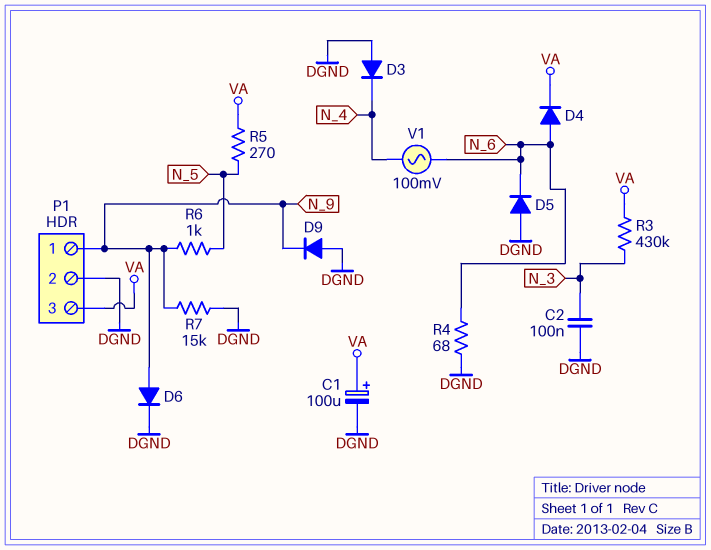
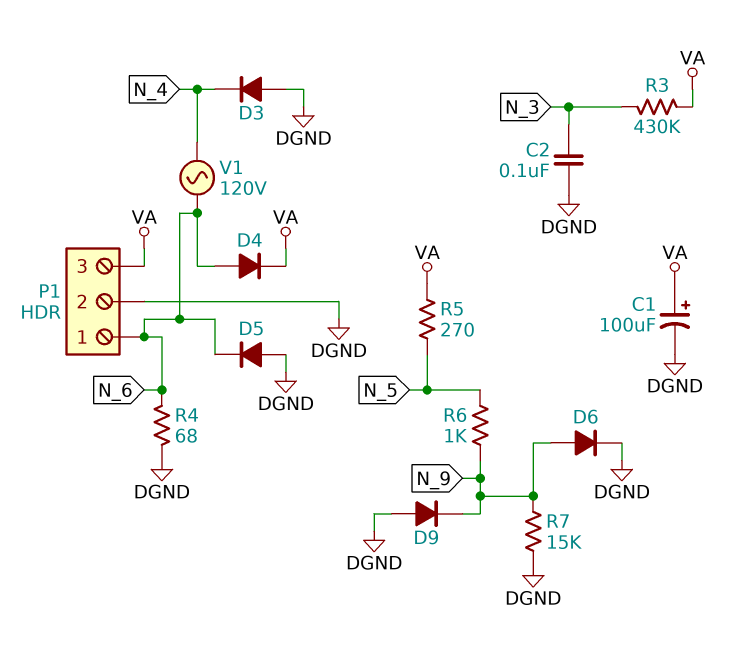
P1 pin 1: N_9 -> N_6
V1: AC 100mV (N_4, N_6) -> AC 120V (N_4, N_6)

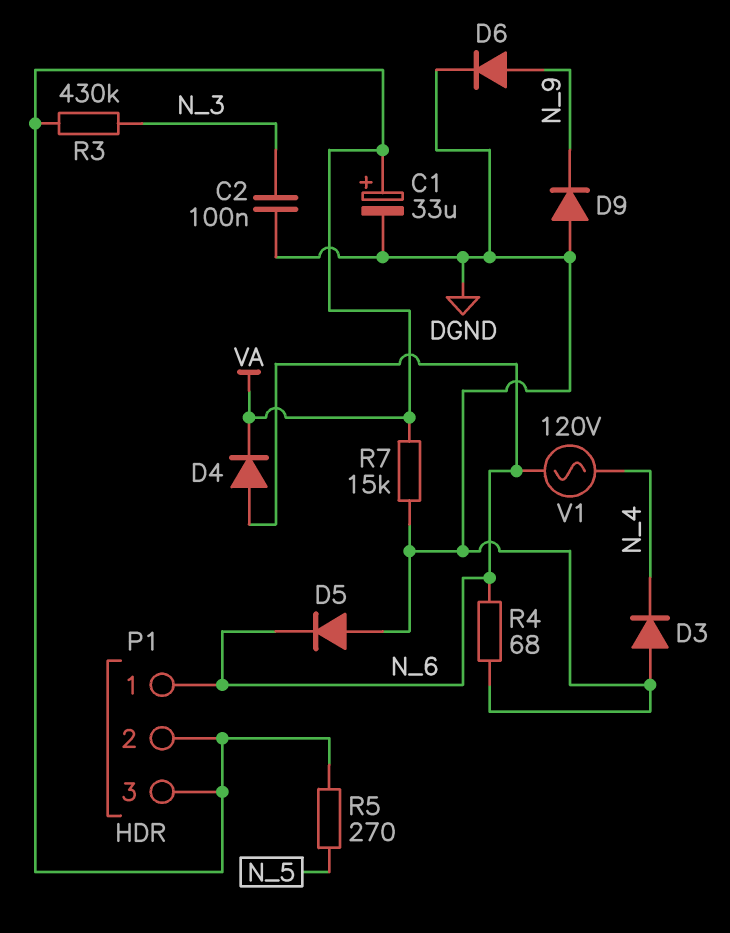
C1: 100uF (plus VA, minus DGND) -> 33uF (plus VA, minus DGND)
P1 pin 2: DGND -> VA
R6: 1k (N_5, N_9) -> none
R7: 15k (DGND, N_9) -> 15k (DGND, VA)

